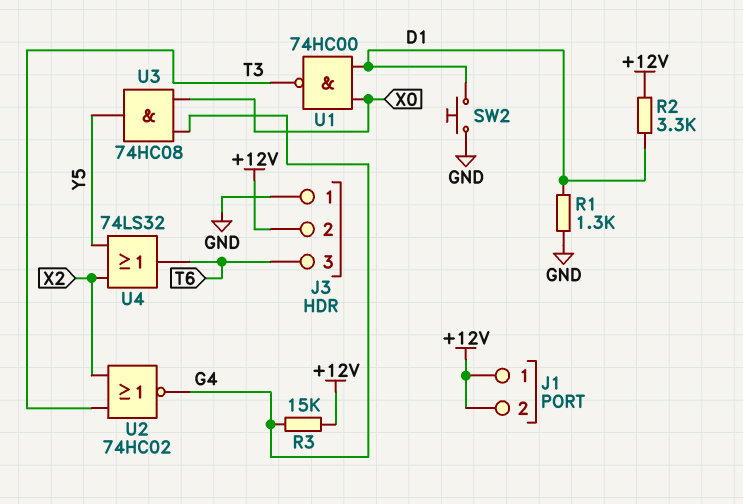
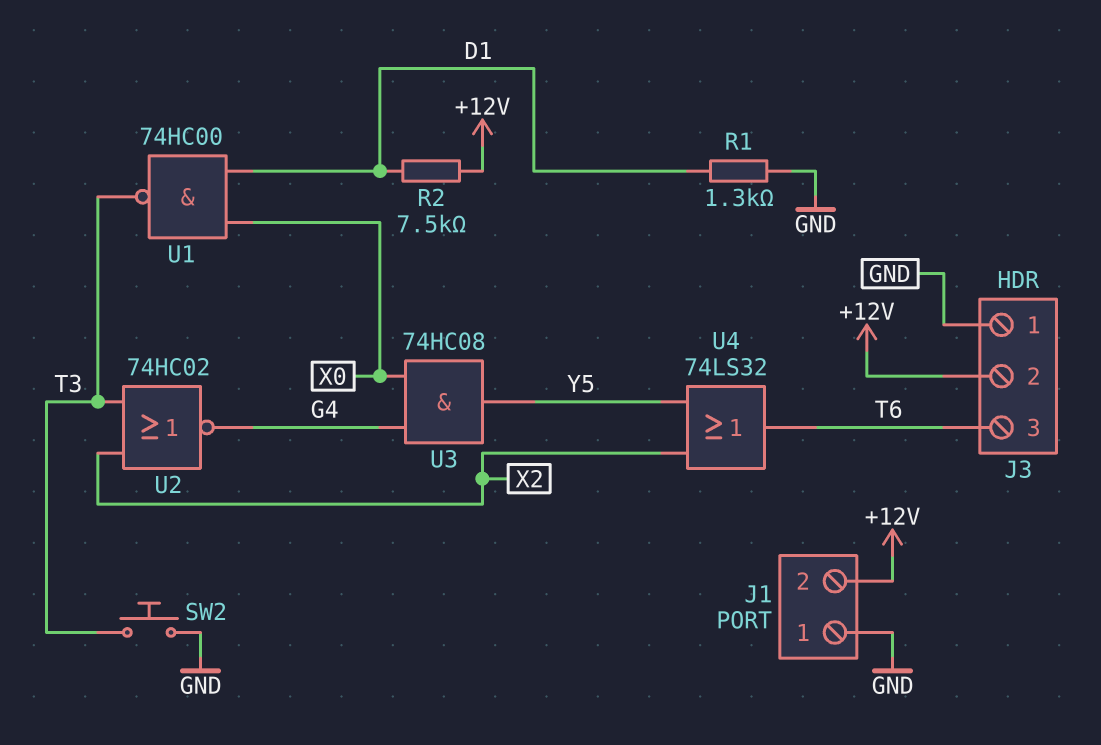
J1 pin 1: +12V -> GND
R2: 3.3k (+12V, D1) -> 7.5k (+12V, D1)
R3: 15k (+12V, G4) -> none
SW2: button (D1, GND) -> button (GND, T3)

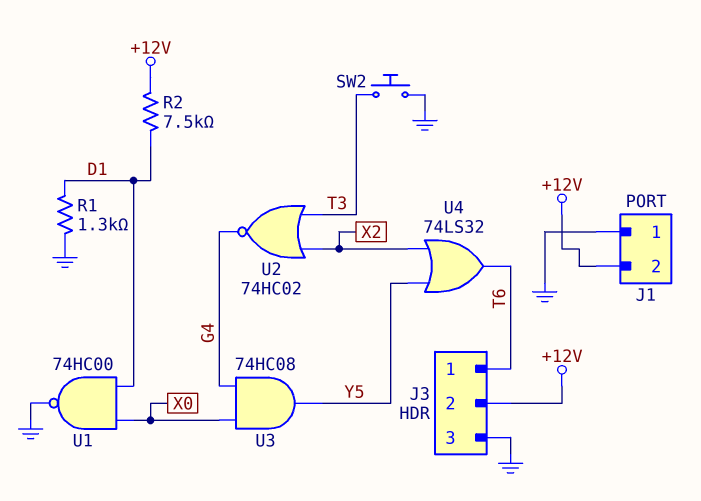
J3 pin 1: GND -> T6
J3 pin 3: T6 -> GND
U1: NAND 74HC00 (in D1, in X0, out T3) -> NAND 74HC00 (in D1, in X0, out GND)

